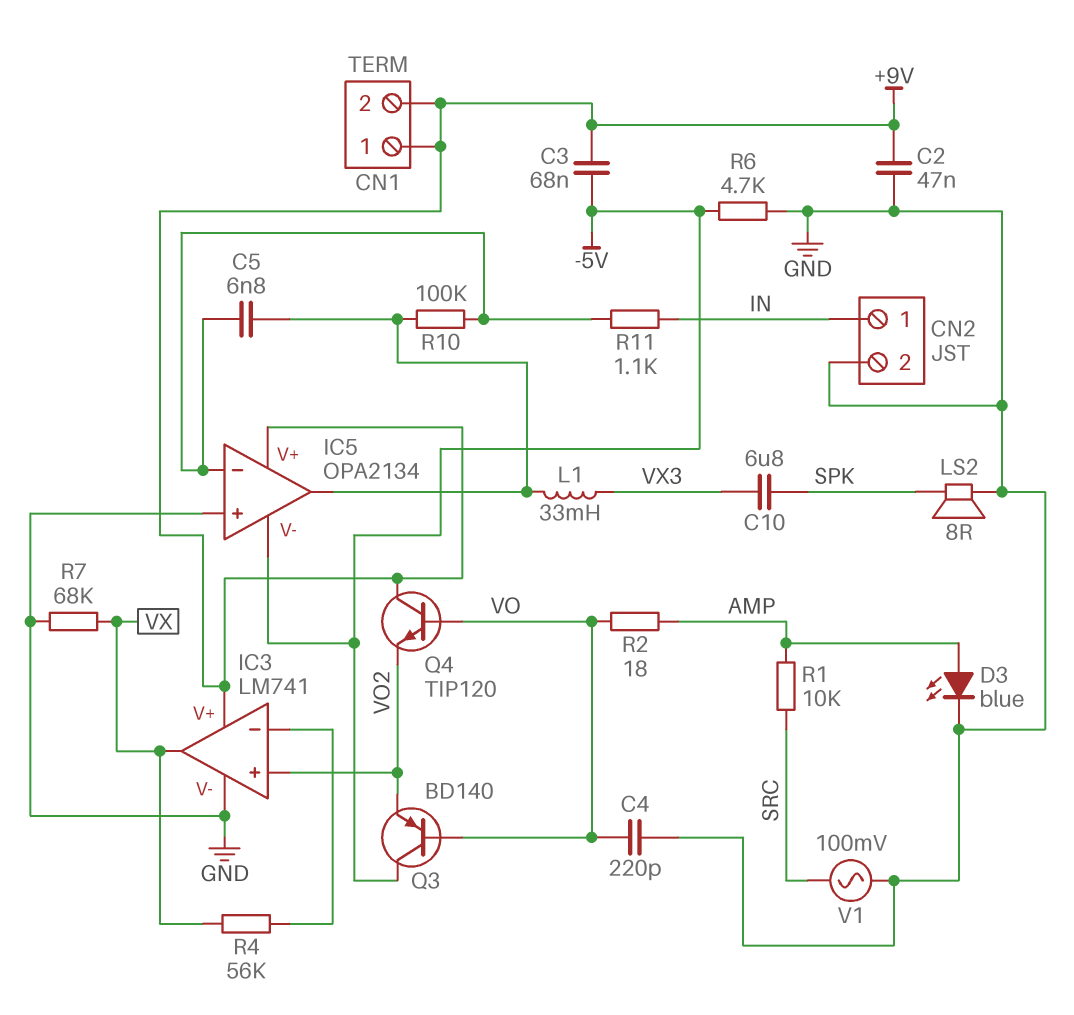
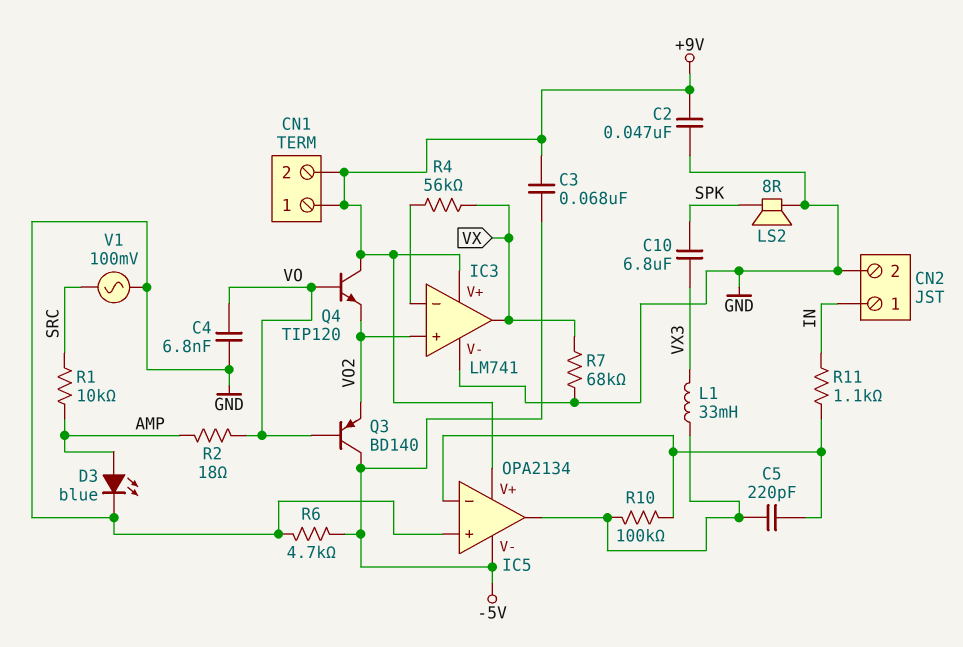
C4: 220pF (GND, VO) -> 6.8nF (GND, VO)
C5: 6.8nF (IC5/in-, IC5/out) -> 220pF (IC5/in-, IC5/out)

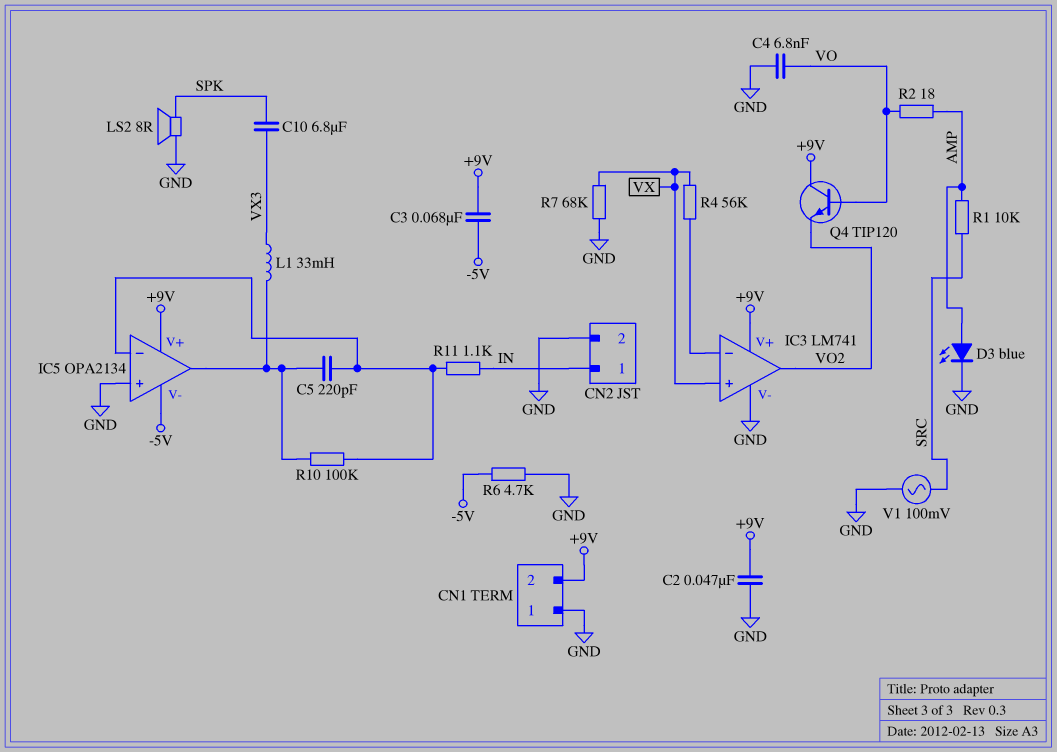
CN1 pin 1: +9V -> GND
IC3 pin in+: VO2 -> VX
IC3 pin out: VX -> VO2
Q3: PNP BD140 (B VO, C -5V, E VO2) -> none

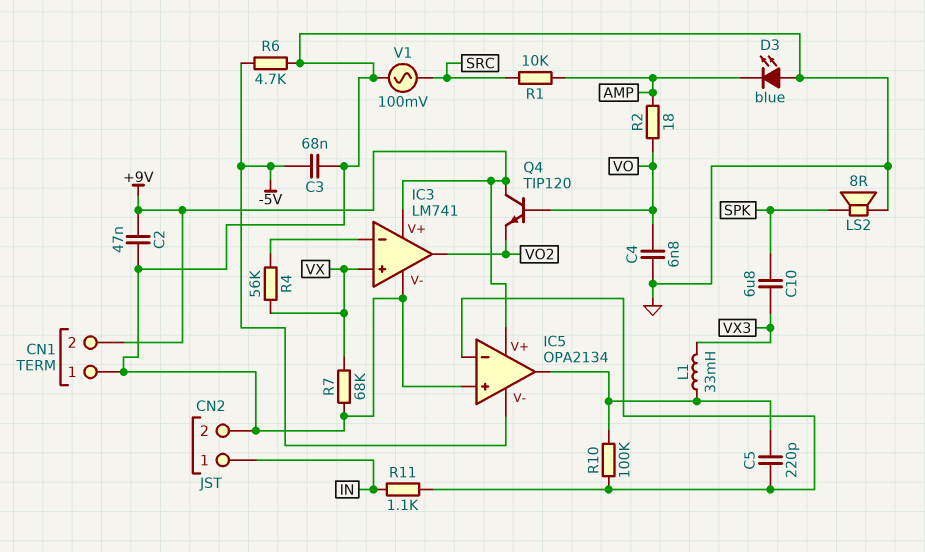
C3: 68nF (+9V, -5V) -> 68nF (-5V, GND)
D3: LED blue (A AMP, K GND) -> LED blue (A GND, K AMP)

